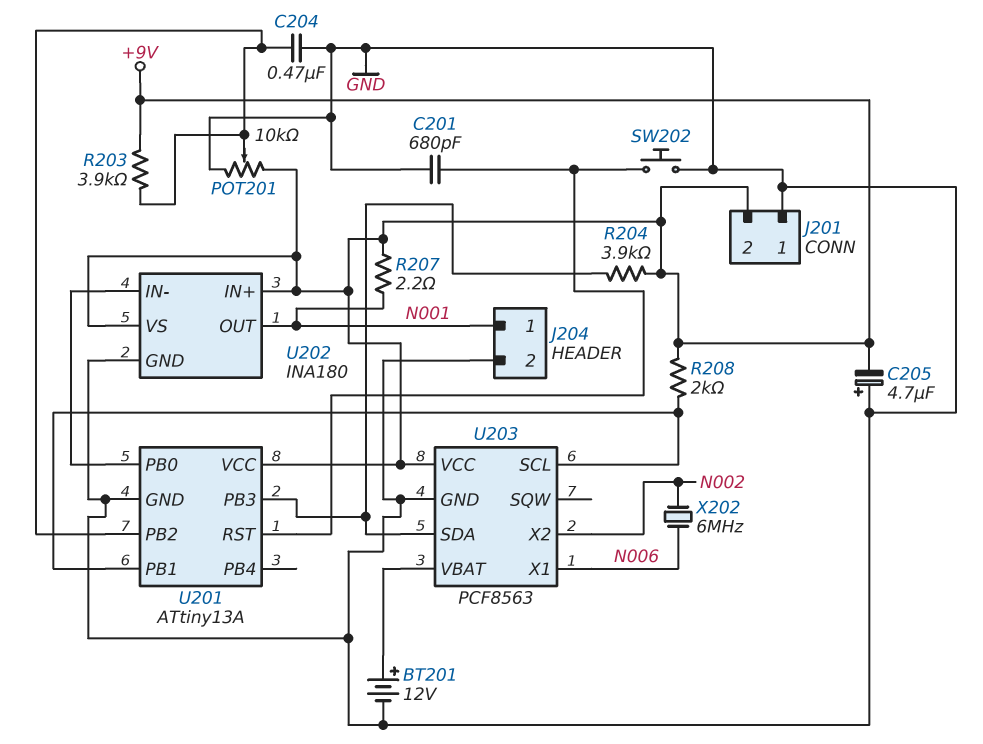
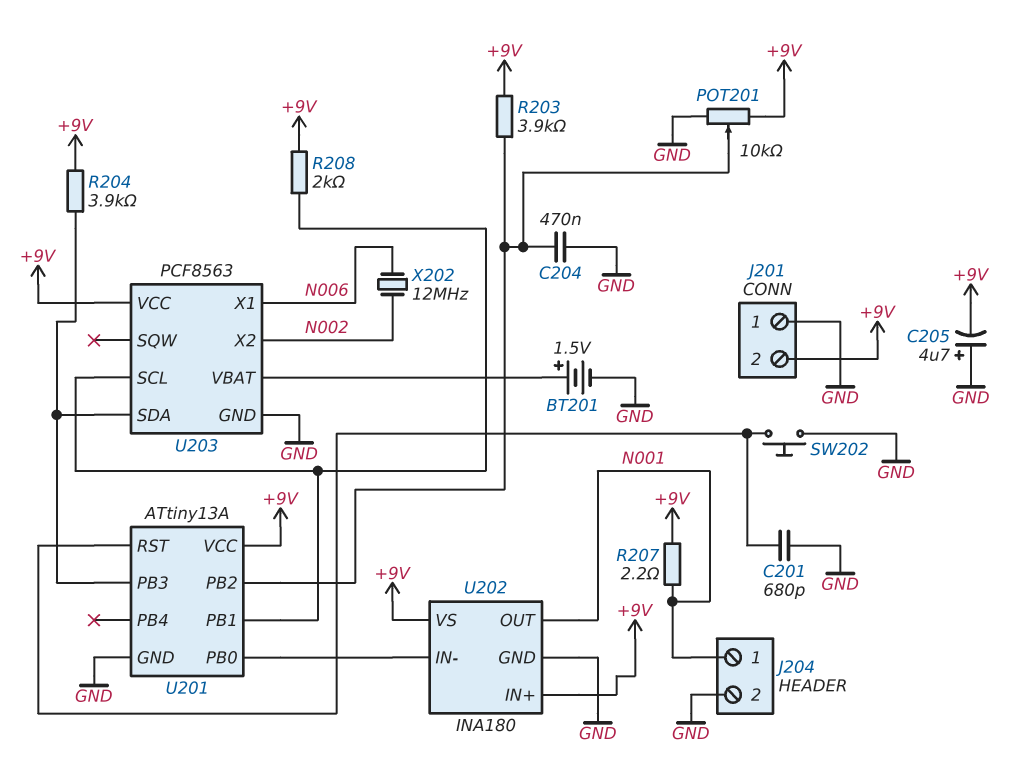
BT201: 12V (plus U203/VBAT, minus GND) -> 1.5V (plus U203/VBAT, minus GND)
X202: 6MHz (N002, N006) -> 12MHz (N002, N006)

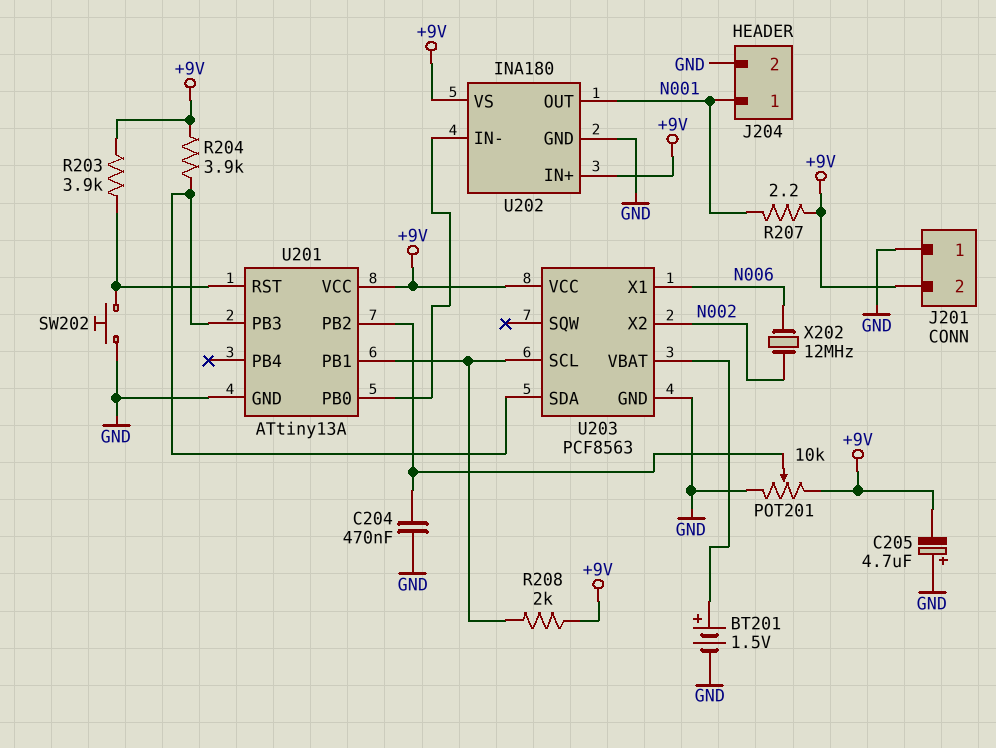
C201: 680pF (GND, U201/RST) -> none
R203: 3.9k (+9V, U201/PB2) -> 3.9k (+9V, U201/RST)

